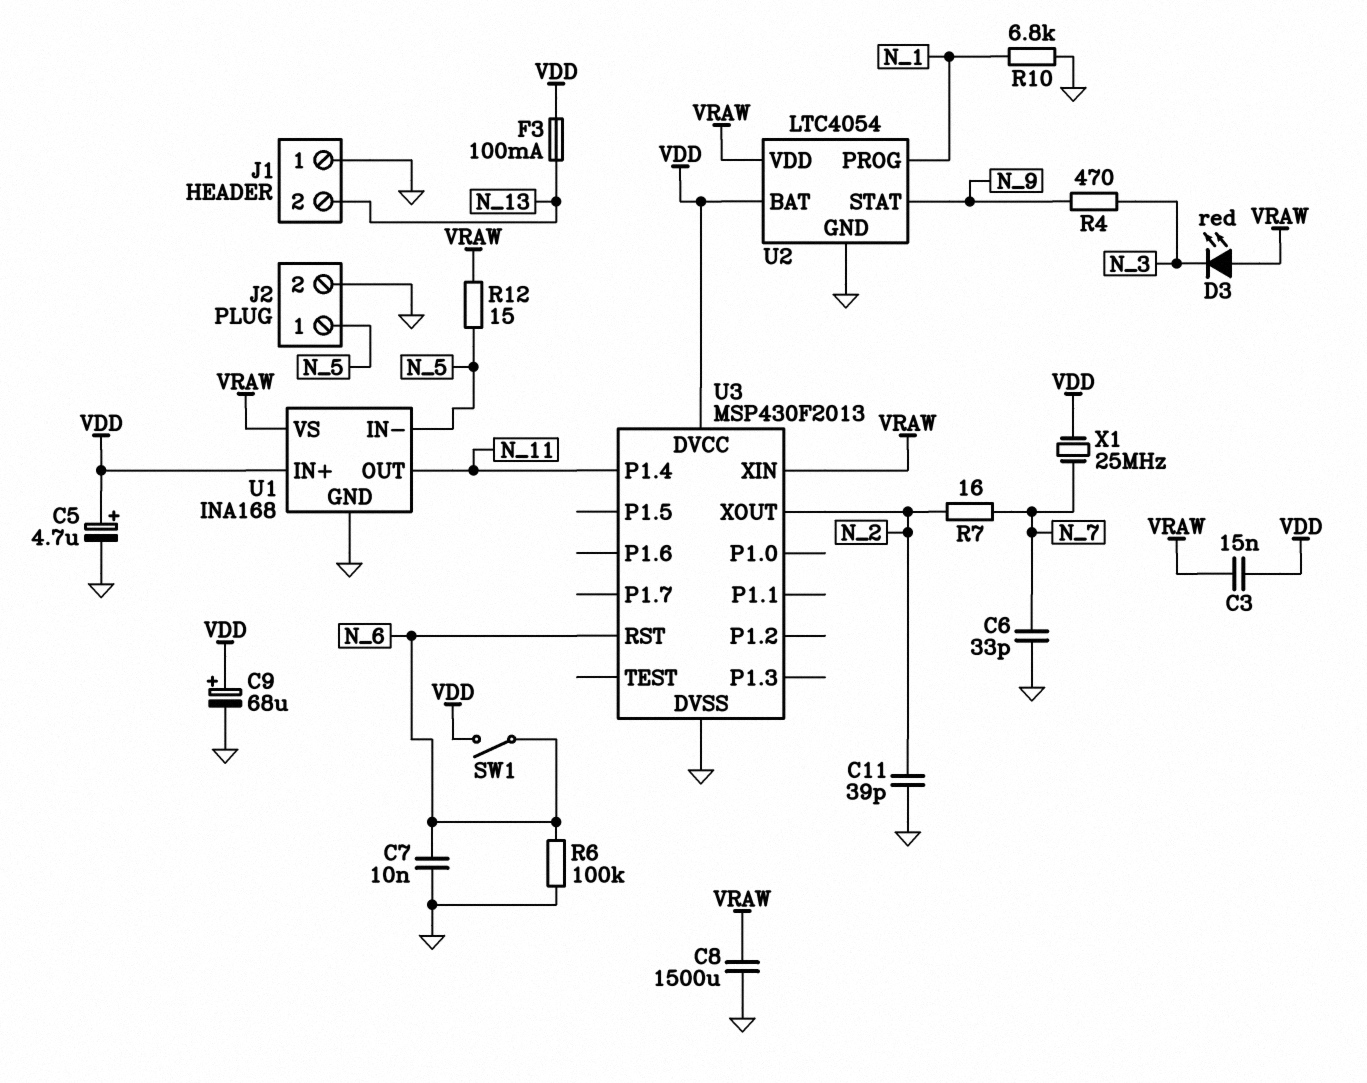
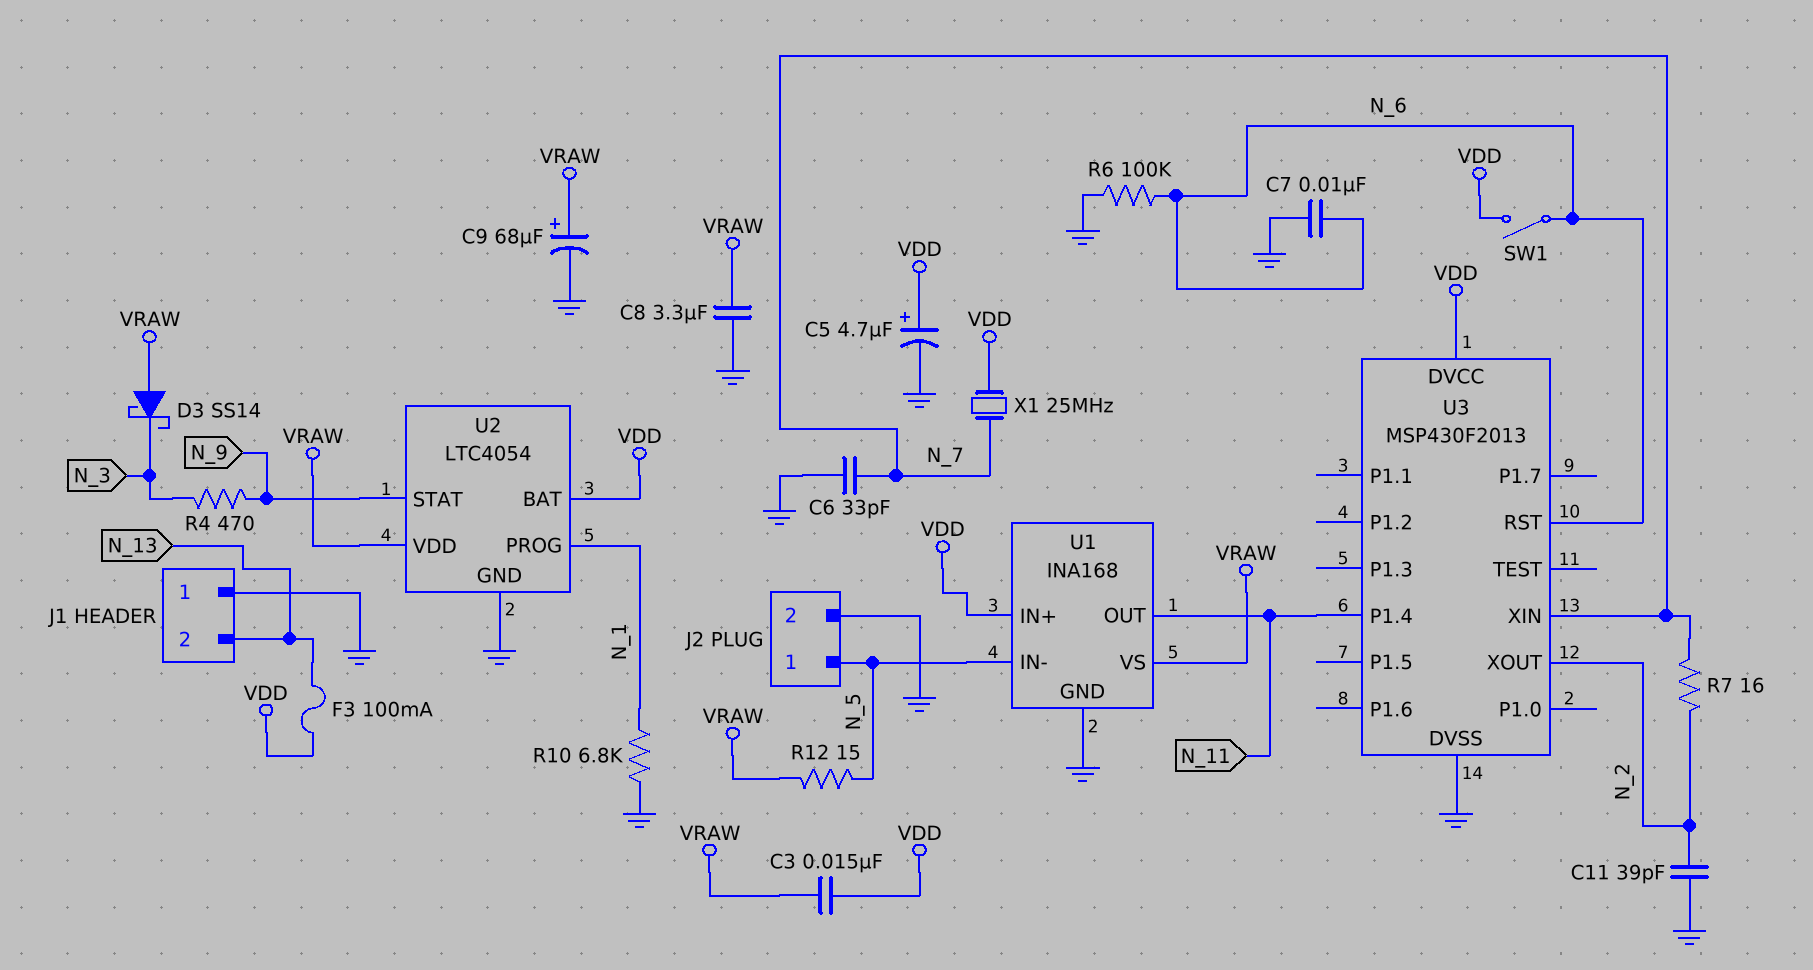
C8: 1500uF (GND, VRAW) -> 3.3uF (GND, VRAW)
C9: 68uF (plus VDD, minus GND) -> 68uF (plus VRAW, minus GND)
D3: LED red (A VRAW, K N_3) -> schottky SS14 (A VRAW, K N_3)
U3 pin XIN: VRAW -> N_7

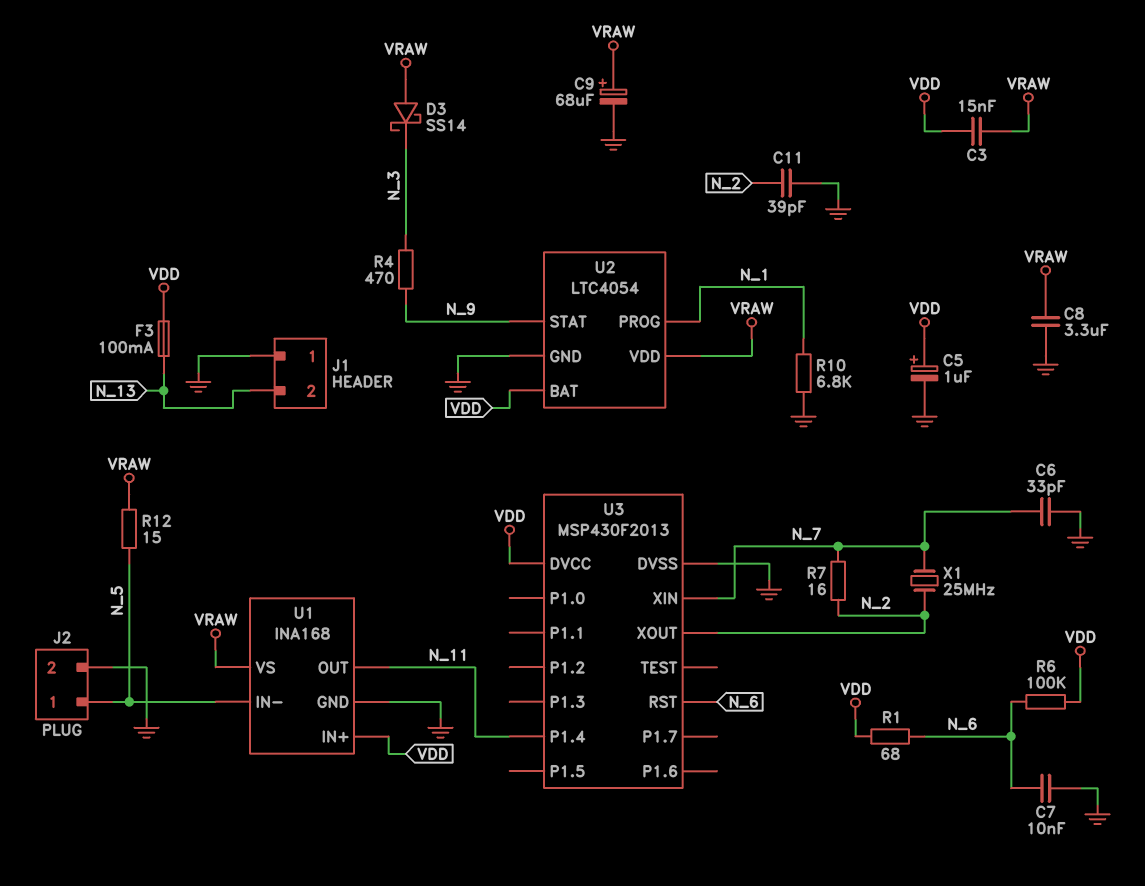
C5: 4.7uF (plus VDD, minus GND) -> 1uF (plus VDD, minus GND)
R1: none -> 68 (N_6, VDD)
R6: 100k (GND, N_6) -> 100k (N_6, VDD)
SW1: switch (N_6, VDD) -> none
X1: 25MHz (N_7, VDD) -> 25MHz (N_2, N_7)

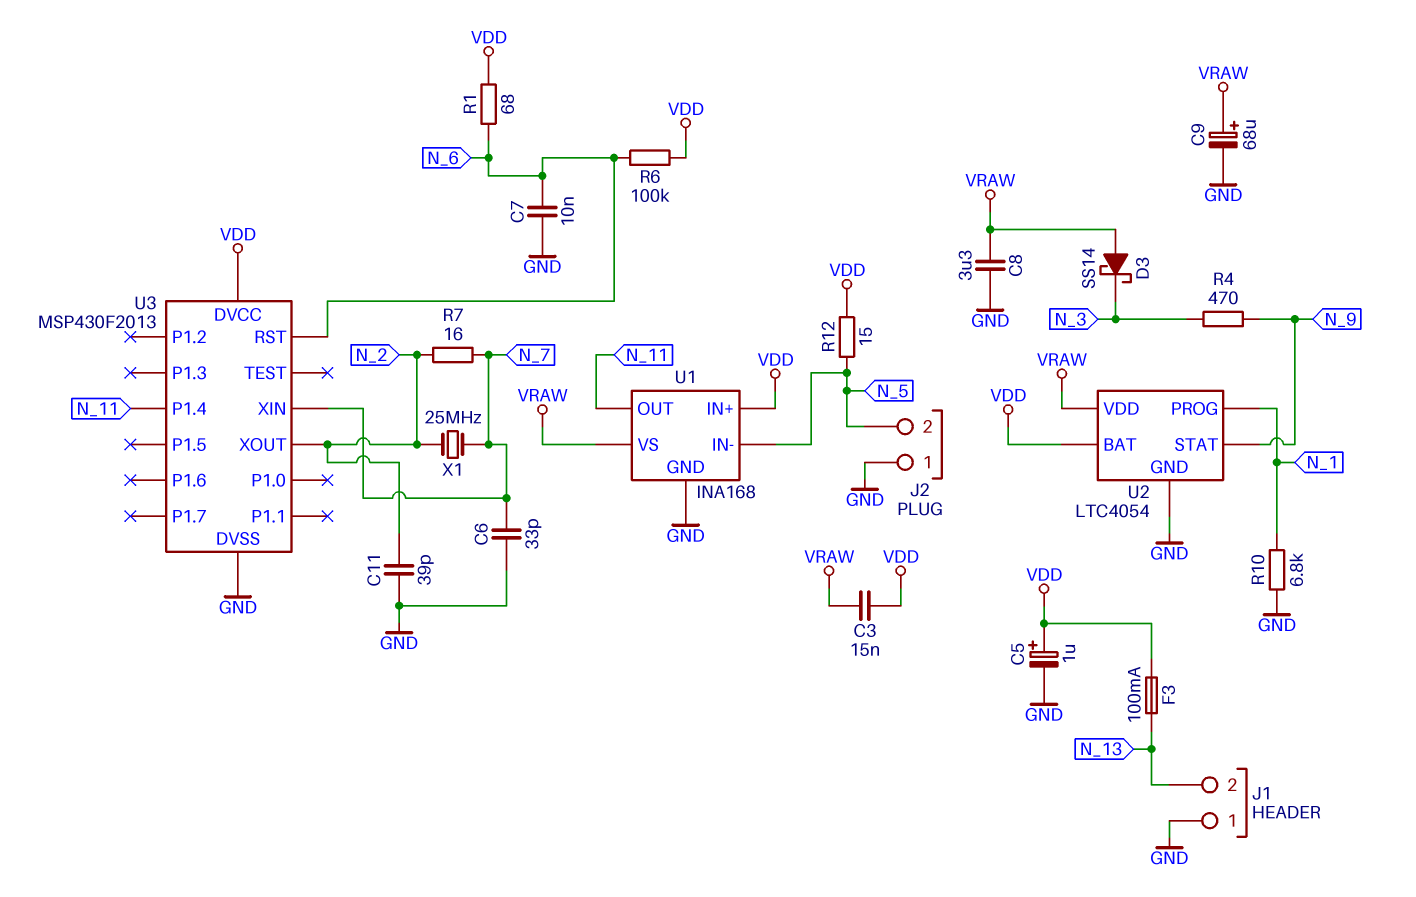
J2 pin 1: N_5 -> GND
J2 pin 2: GND -> N_5
R12: 15 (N_5, VRAW) -> 15 (N_5, VDD)

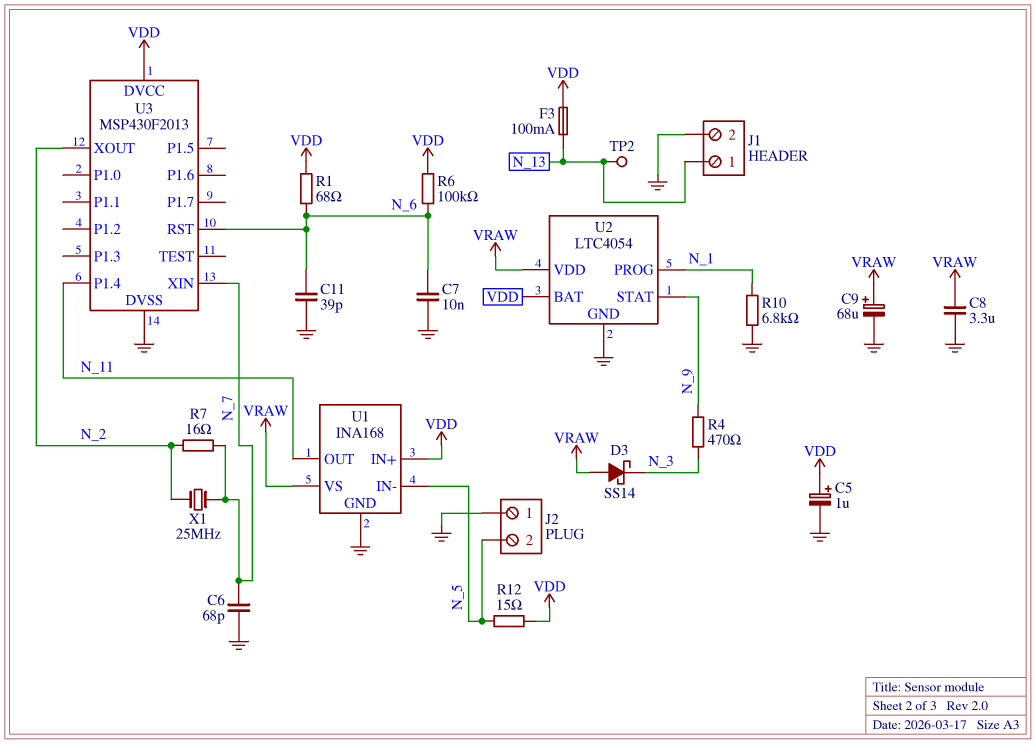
C3: 15nF (VDD, VRAW) -> none
C6: 33pF (GND, N_7) -> 68pF (GND, N_7)
C11: 39pF (GND, N_2) -> 39pF (GND, N_6)
J1 pin 1: GND -> N_13
J1 pin 2: N_13 -> GND
TP2: none -> test point (N_13)

